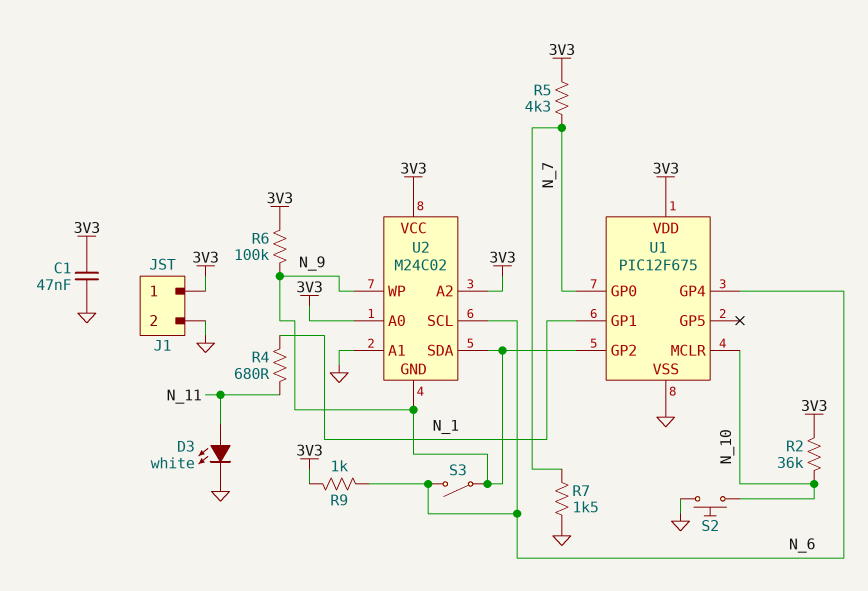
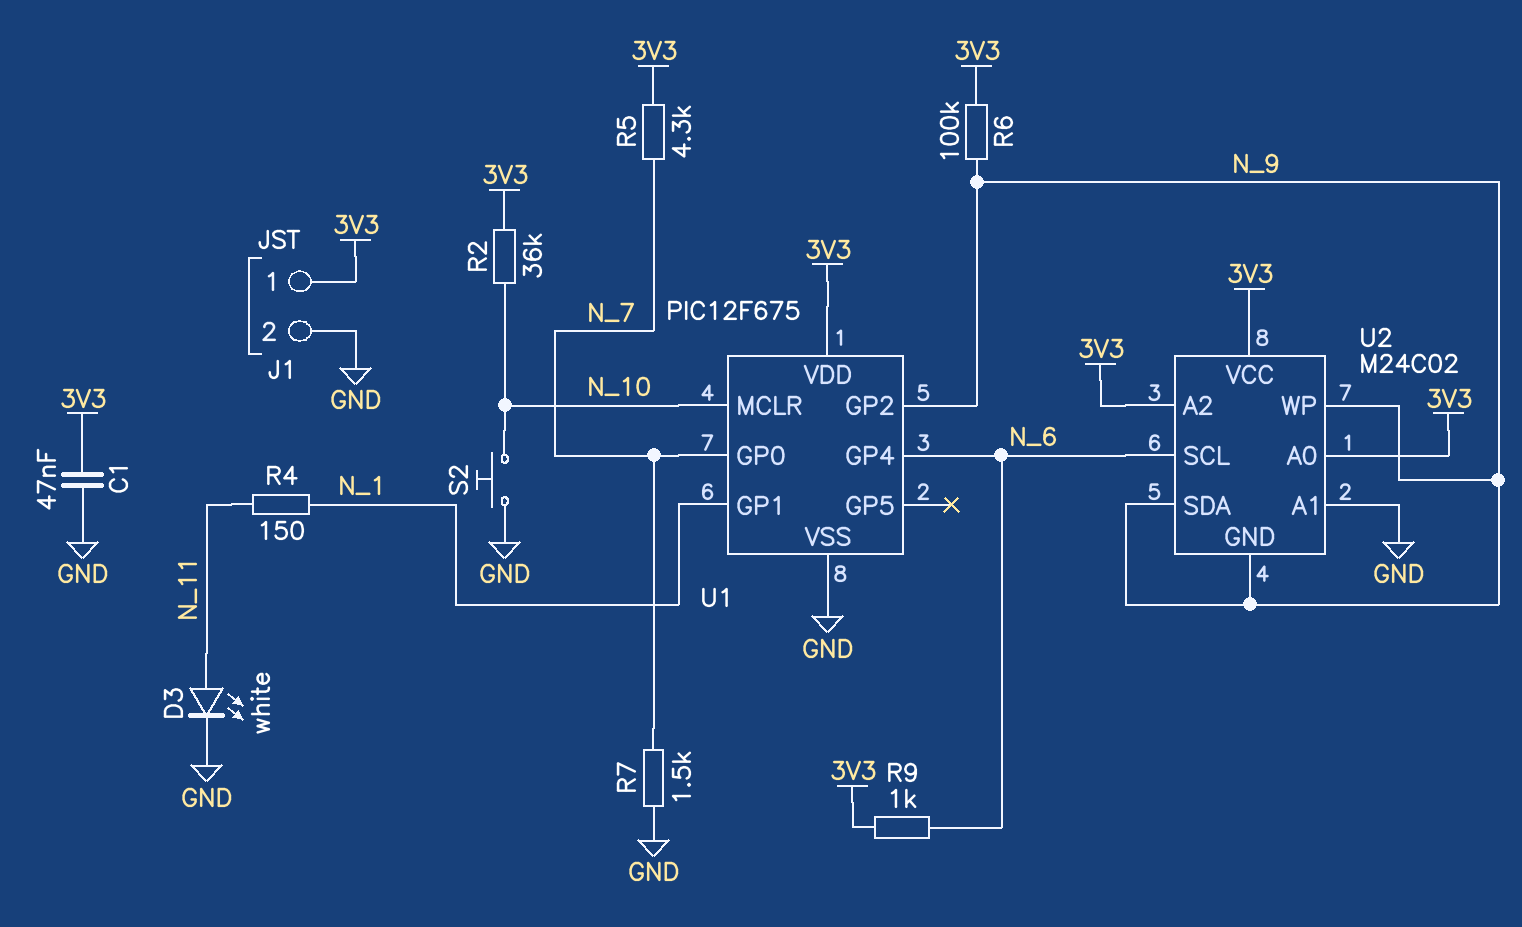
R4: 680 (N_1, N_11) -> 150 (N_1, N_11)
S3: switch (N_6, N_9) -> none

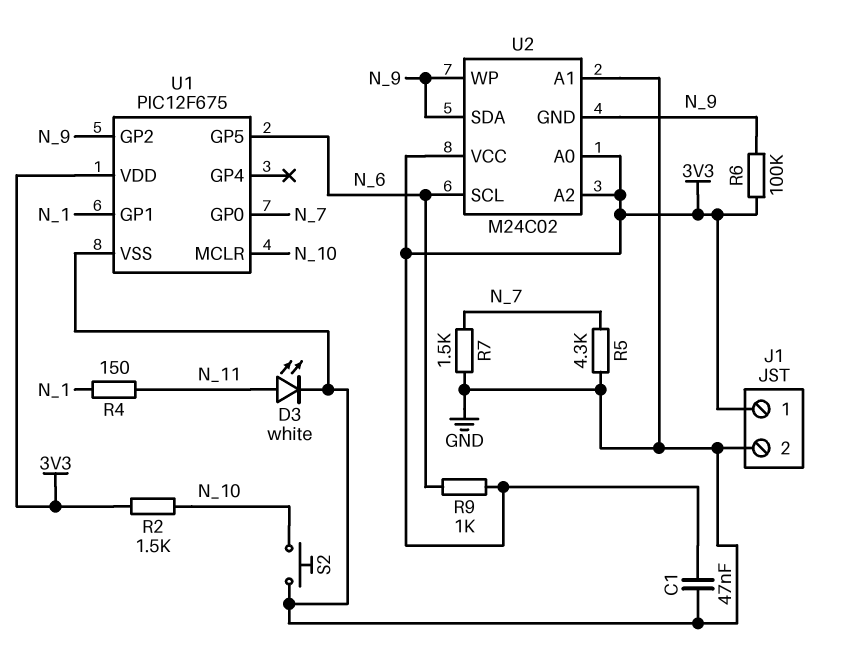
R2: 36k (3V3, N_10) -> 1.5k (3V3, N_10)
R5: 4.3k (3V3, N_7) -> 4.3k (GND, N_7)
U1 pin GP4: N_6 -> none
U1 pin GP5: none -> N_6

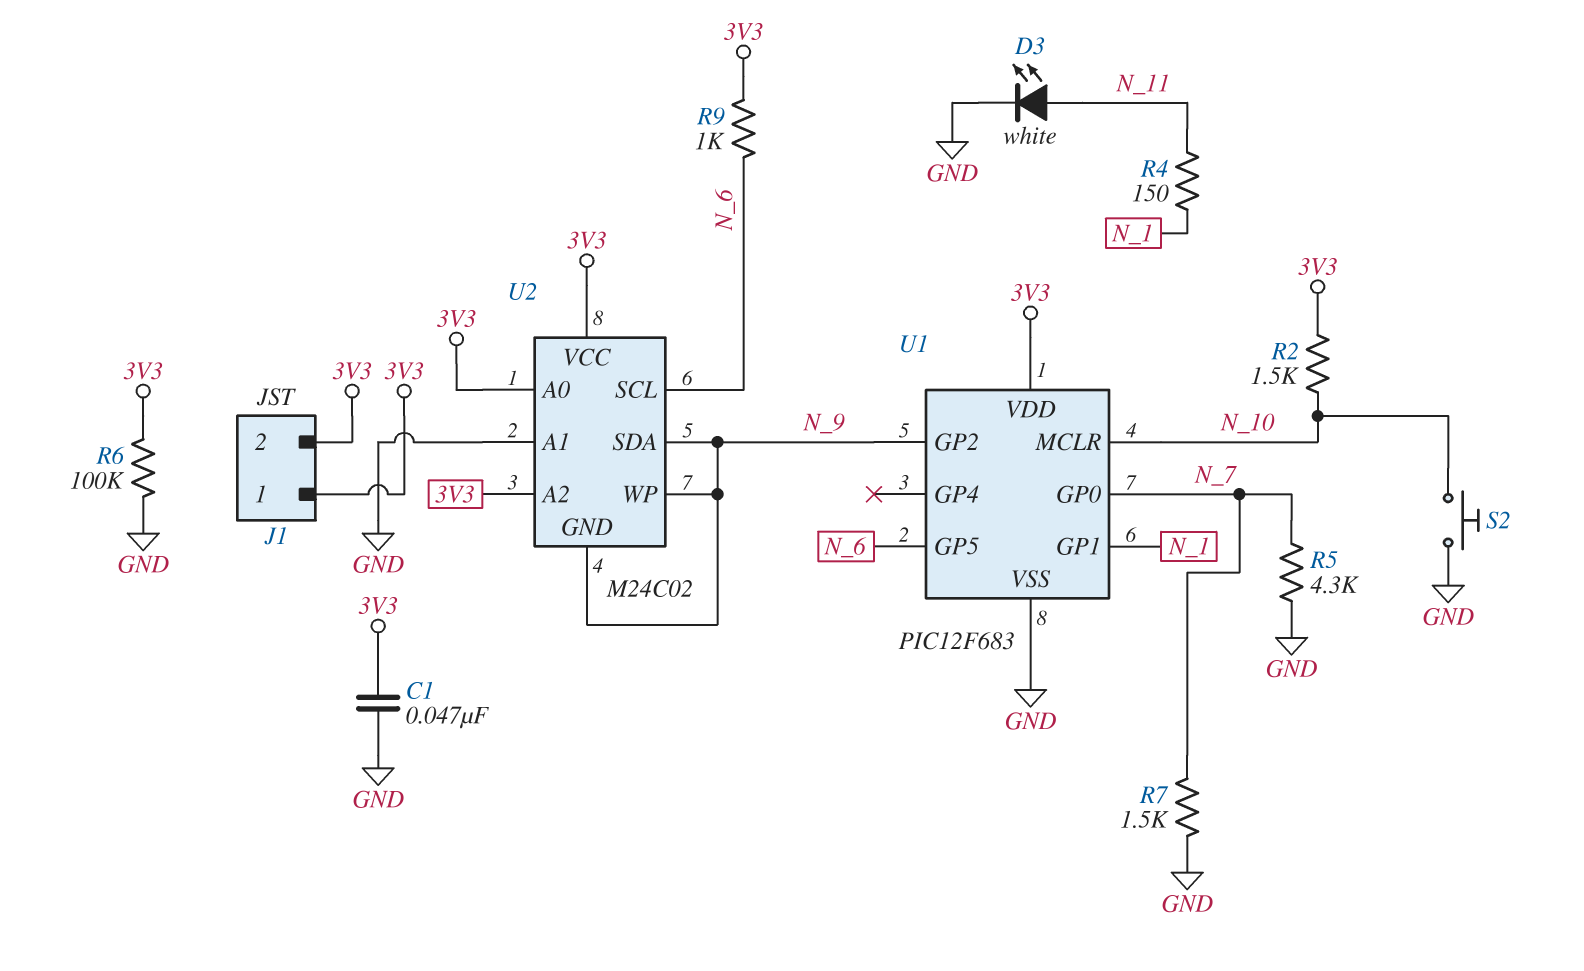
J1 pin 2: GND -> 3V3
R6: 100k (3V3, N_9) -> 100k (3V3, GND)
U1: PIC12F675 -> PIC12F683

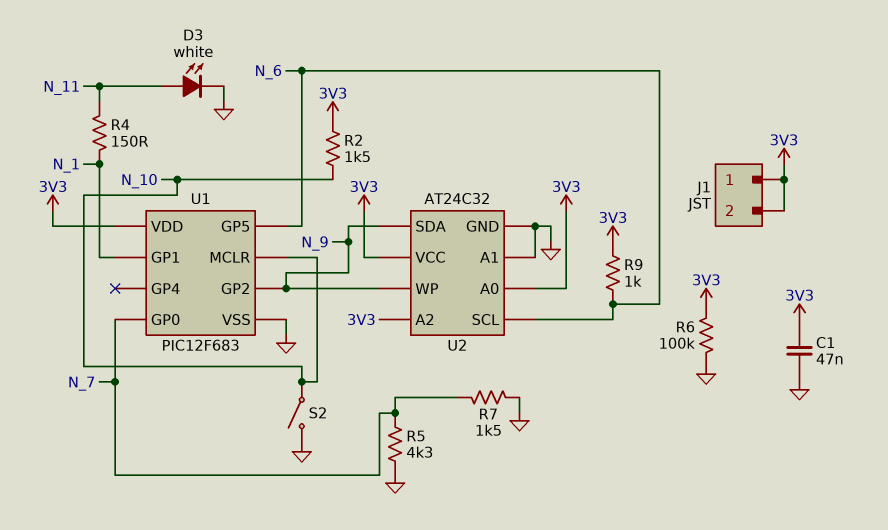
S2: button (GND, N_10) -> switch (GND, N_10)
U2: M24C02 -> AT24C32
U2 pin GND: N_9 -> GND

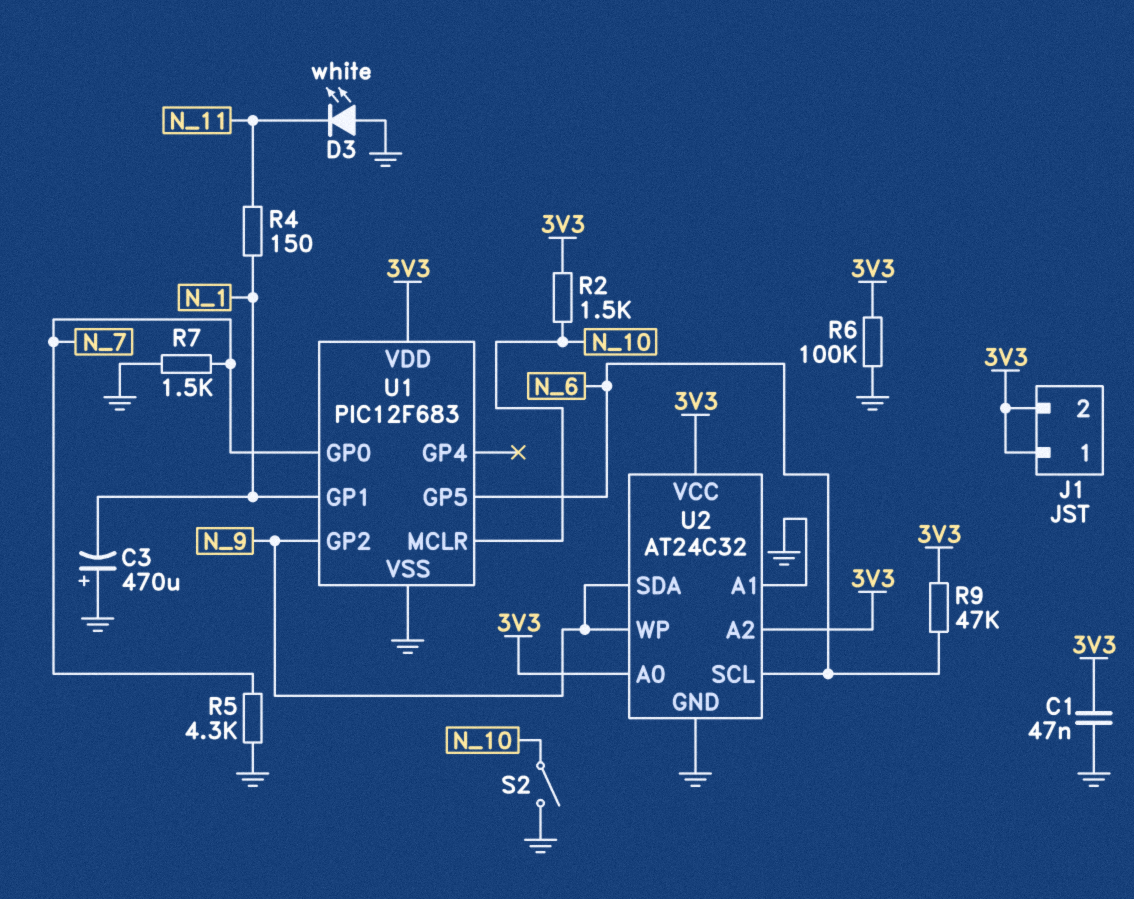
C3: none -> 470uF (plus GND, minus N_1)
D3: LED white (A N_11, K GND) -> LED white (A GND, K N_11)
R9: 1k (3V3, N_6) -> 47k (3V3, N_6)

